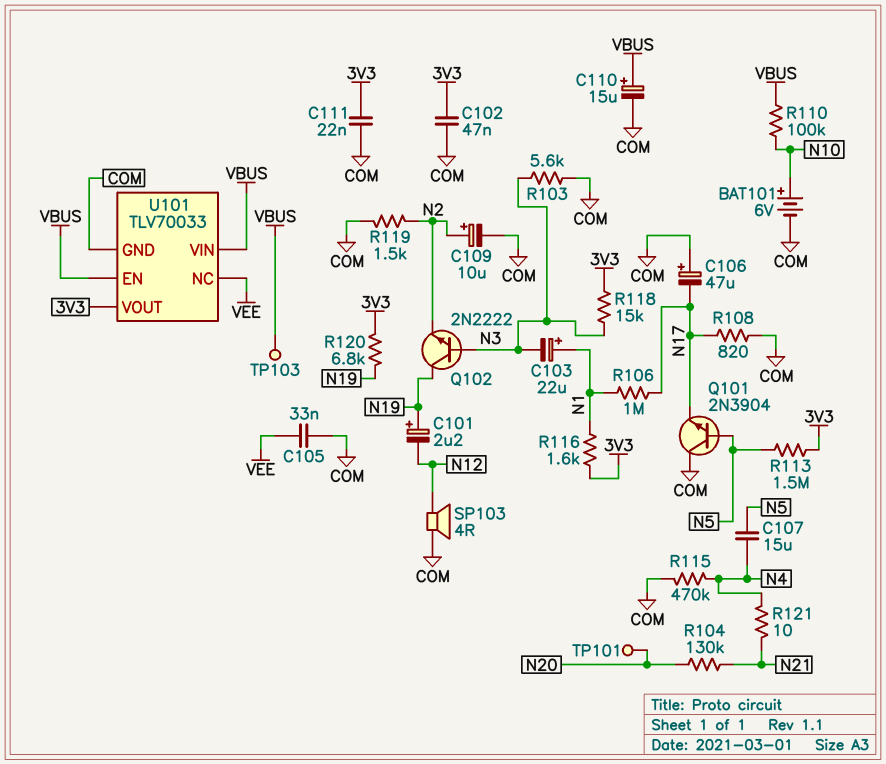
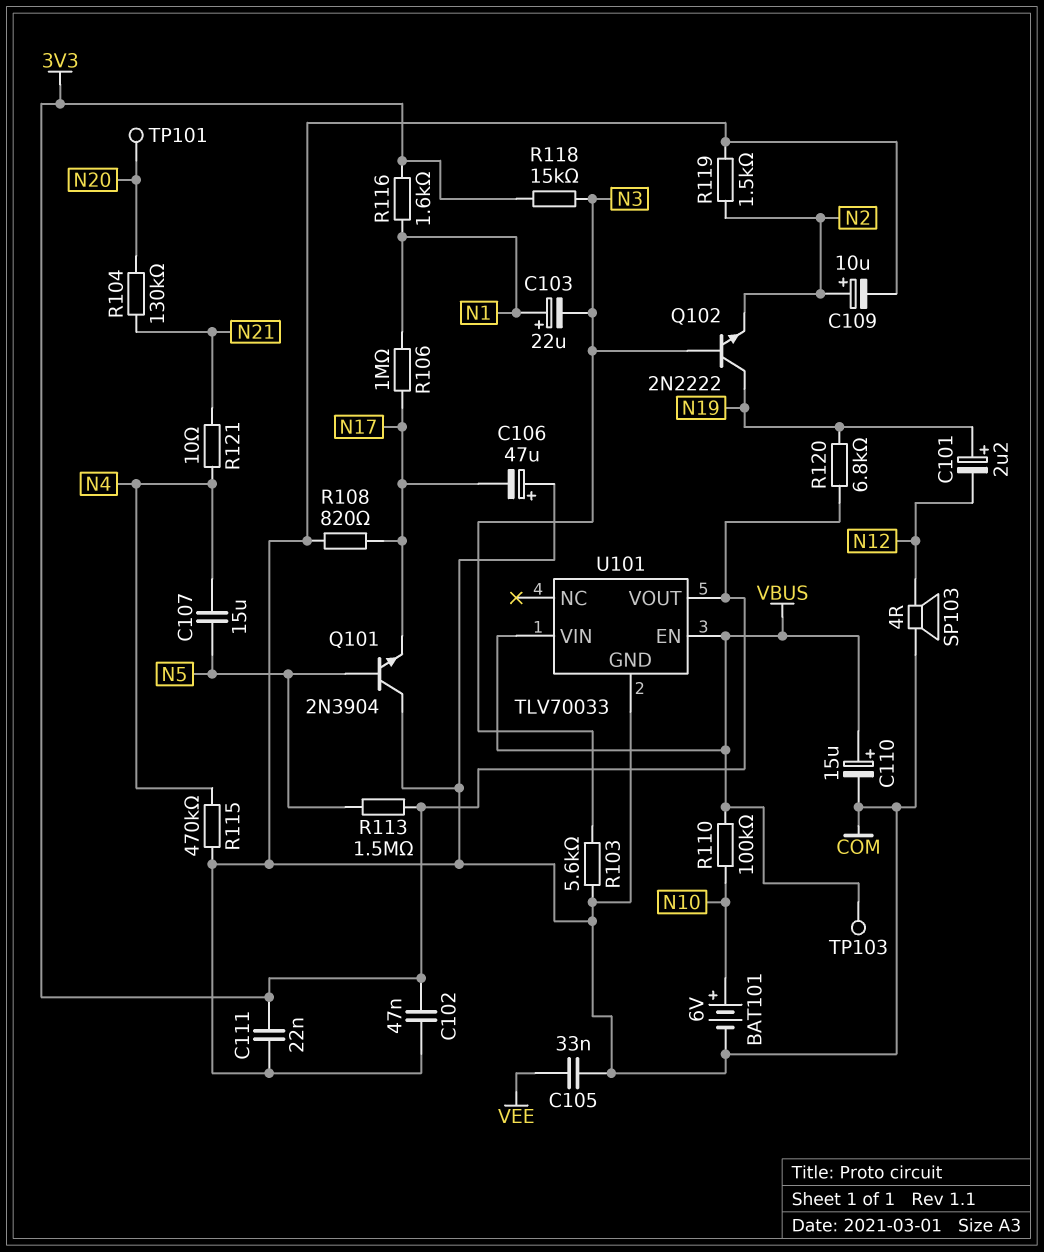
U101 pin NC: VEE -> none

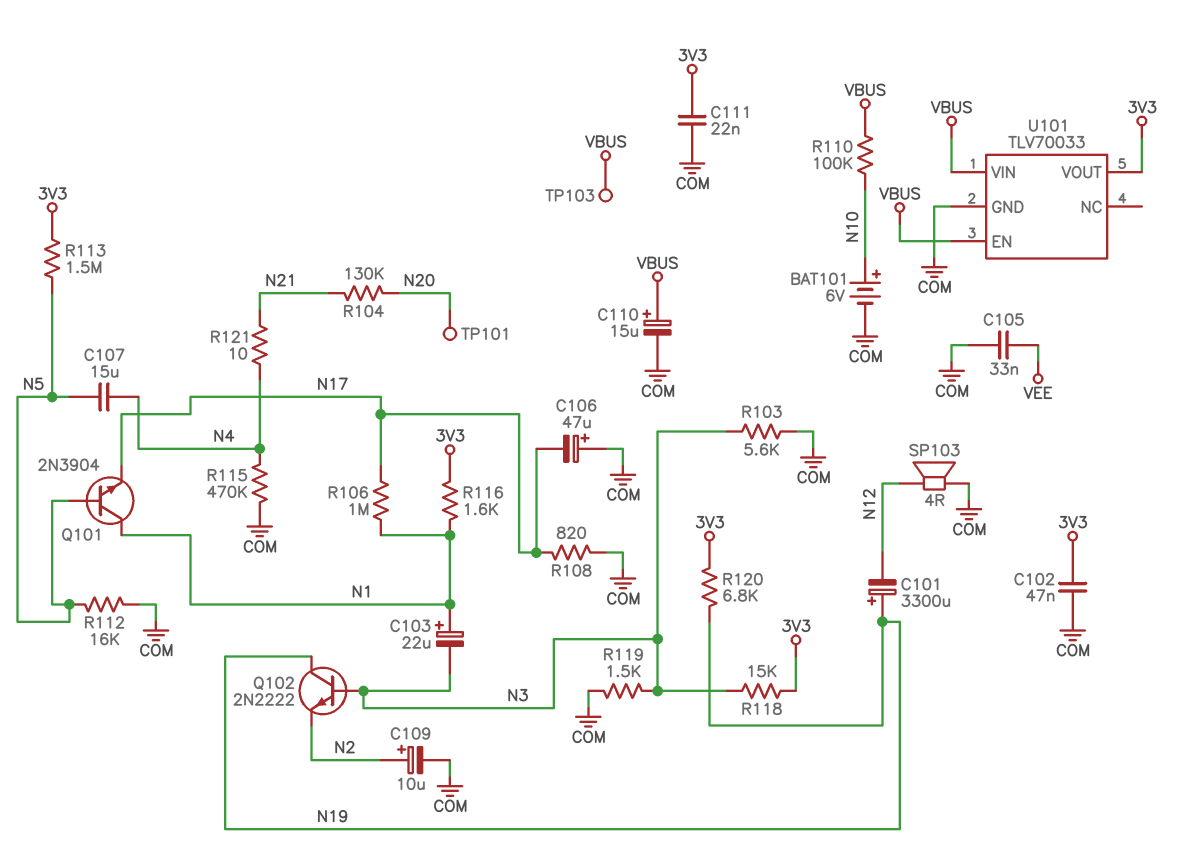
C101: 2.2uF (plus N19, minus N12) -> 3300uF (plus N19, minus N12)
Q101: NPN 2N3904 (B N5, C COM, E N17) -> NPN 2N3904 (B N5, C N1, E N17)
R112: none -> 16k (COM, N5)
R119: 1.5k (COM, N2) -> 1.5k (COM, N3)

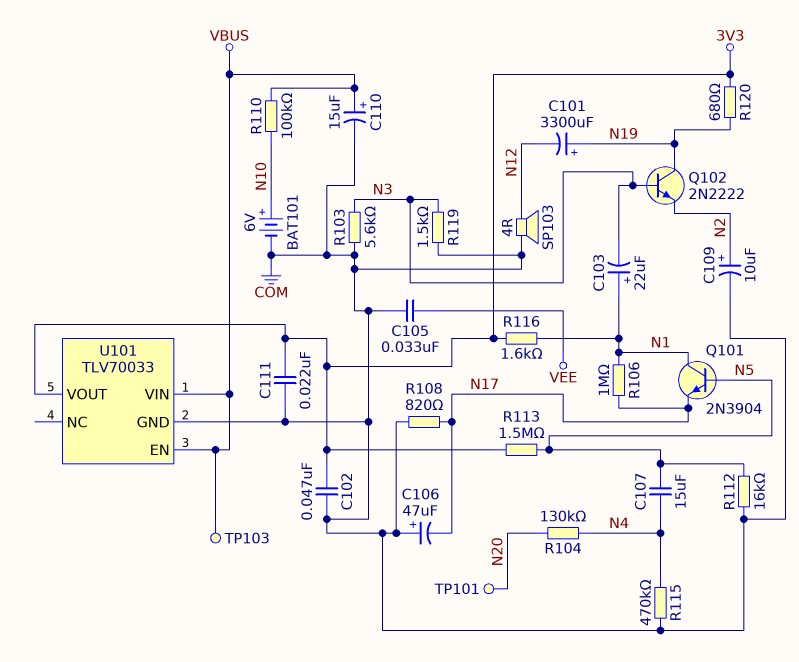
R104: 130k (N20, N21) -> 130k (N4, N20)
R118: 15k (3V3, N3) -> none
R120: 6.8k (3V3, N19) -> 680 (3V3, N19)
R121: 10 (N4, N21) -> none

